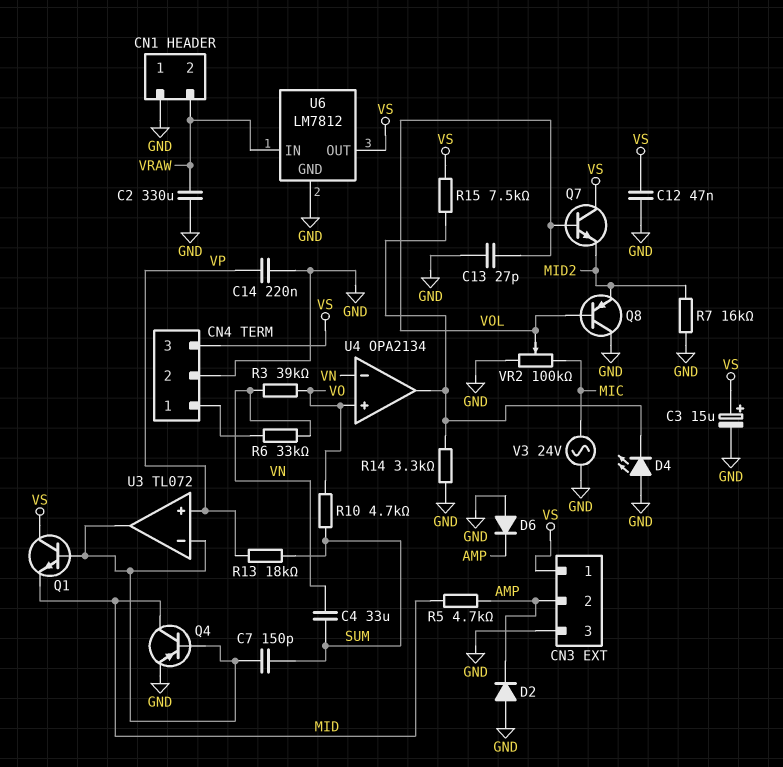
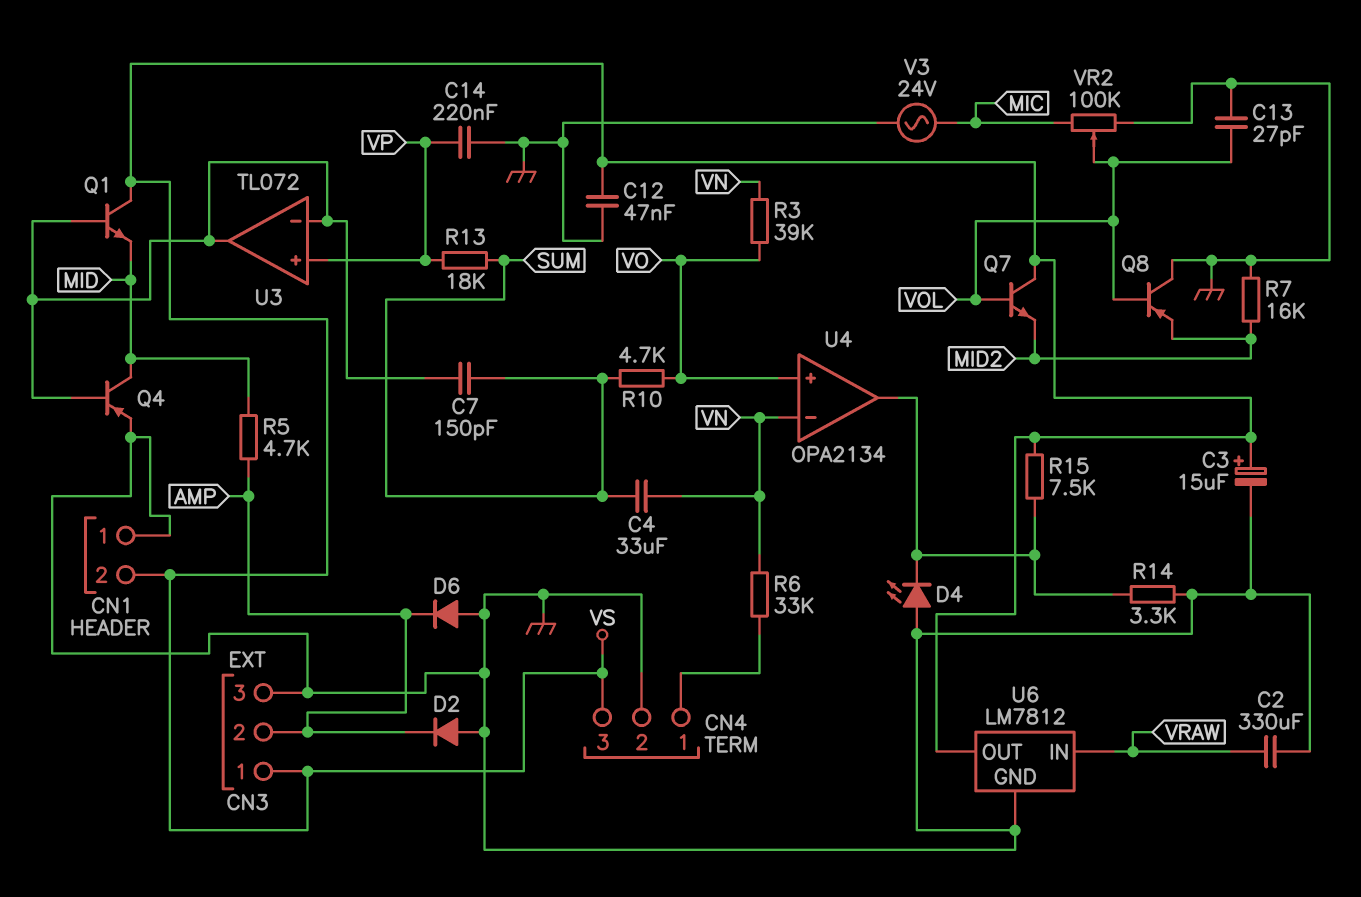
CN1 pin 2: VRAW -> VS

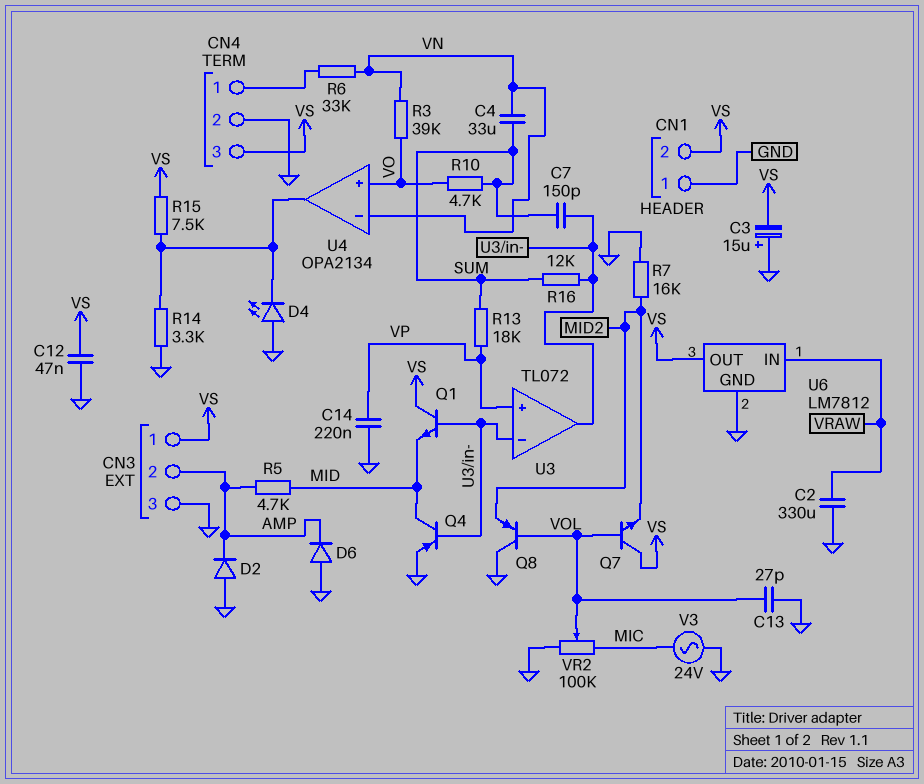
C3: 15uF (plus VS, minus GND) -> 15uF (plus GND, minus VS)
R16: none -> 12k (SUM, U3/in-)

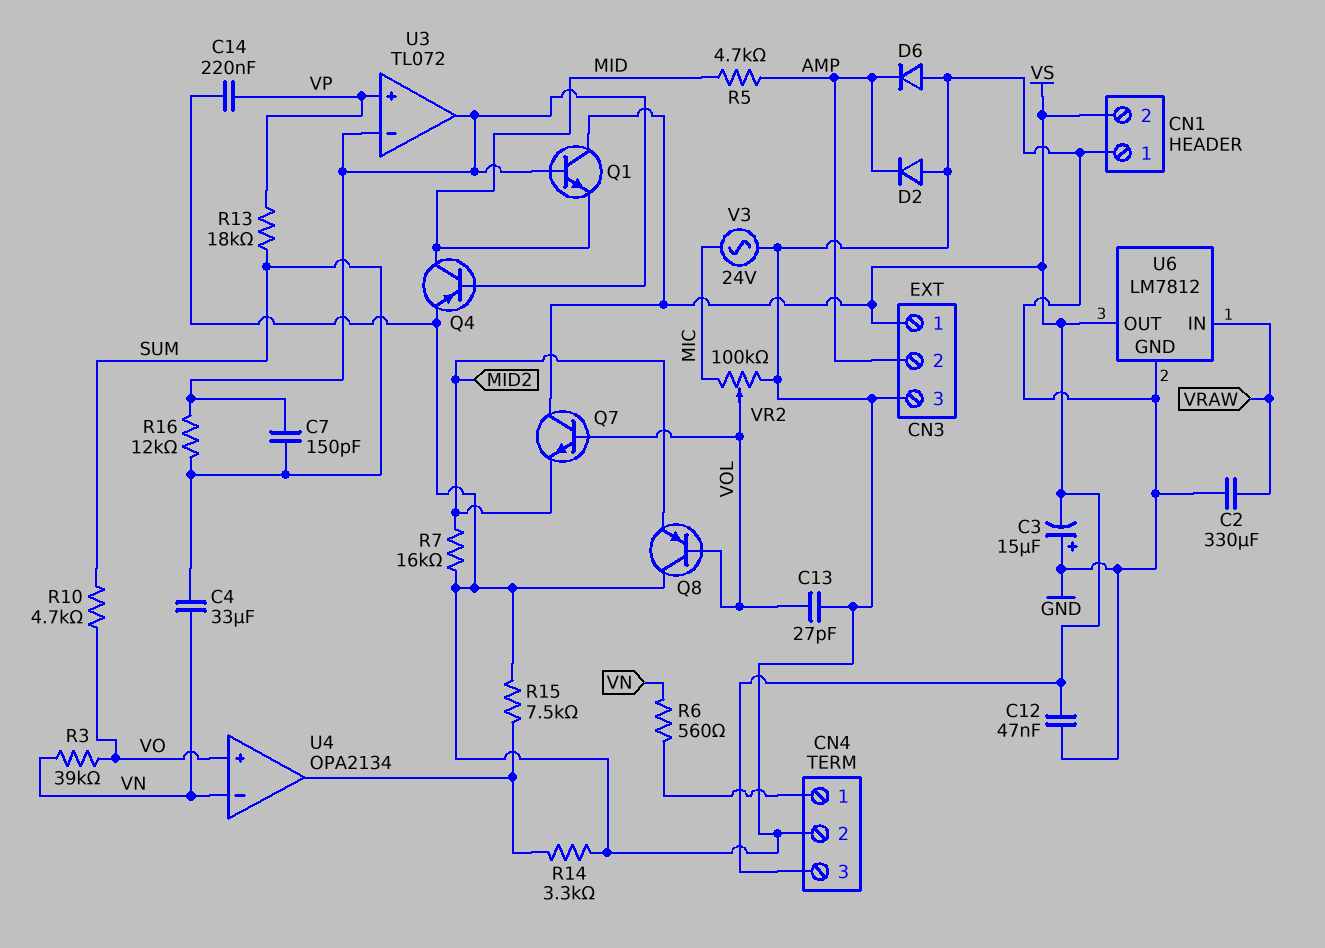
D4: LED (A GND, K U4/out) -> none
R6: 33k (CN4/1, VN) -> 560 (CN4/1, VN)
R15: 7.5k (U4/out, VS) -> 7.5k (GND, U4/out)

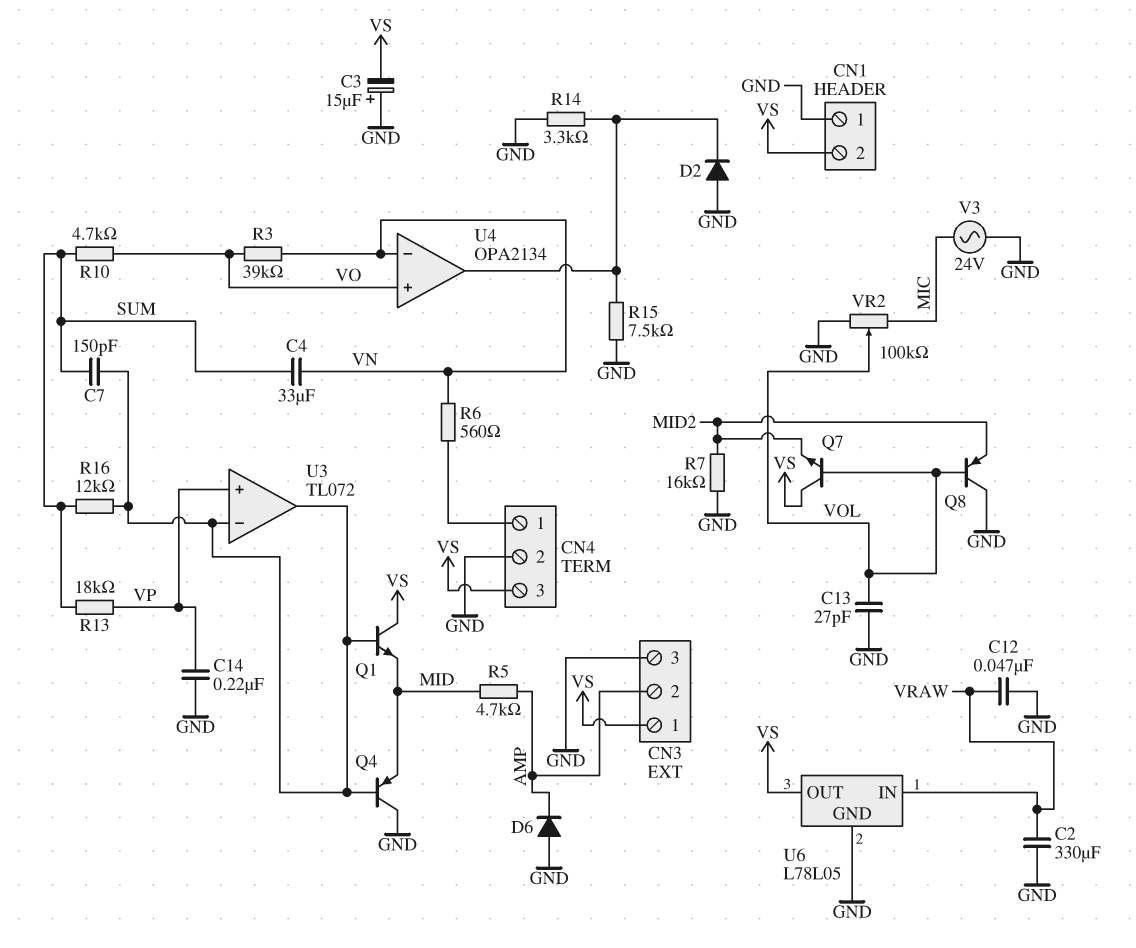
C12: 47nF (GND, VS) -> 47nF (GND, VRAW)
D2: diode (A GND, K AMP) -> diode (A GND, K U4/out)
Q4: PNP (B U3/in-, C MID, E GND) -> PNP (B U3/in-, C GND, E MID)
U6: LM7812 -> L78L05

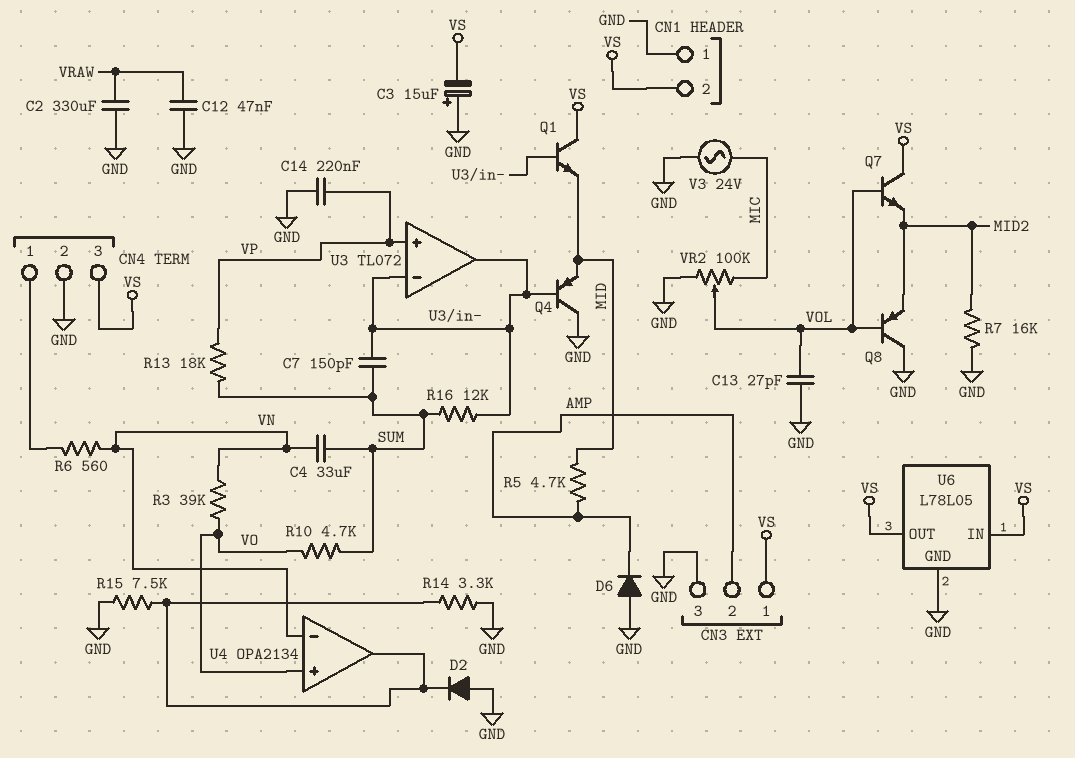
U6 pin IN: VRAW -> VS

